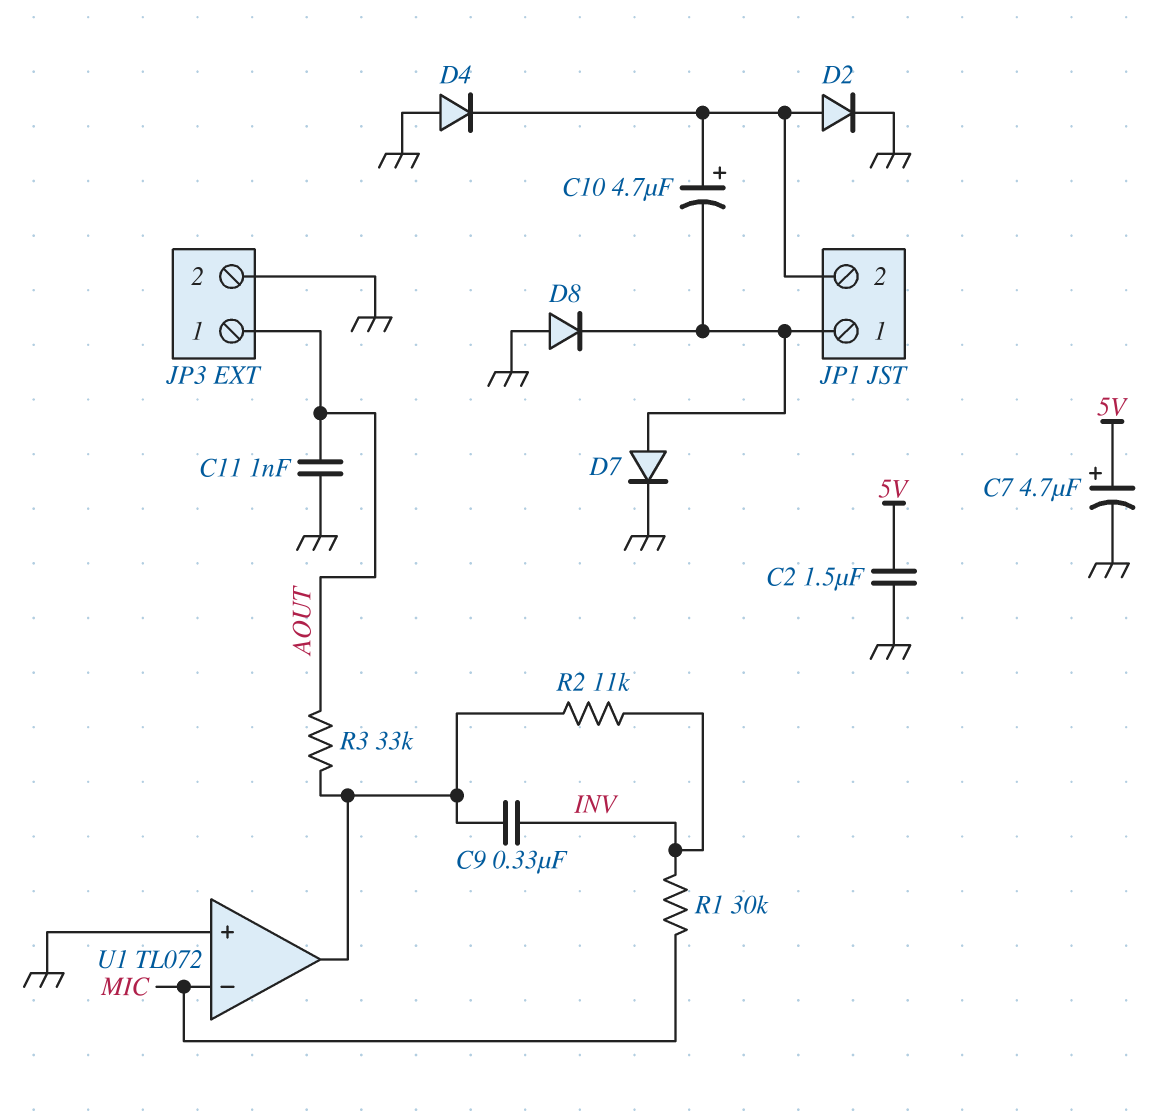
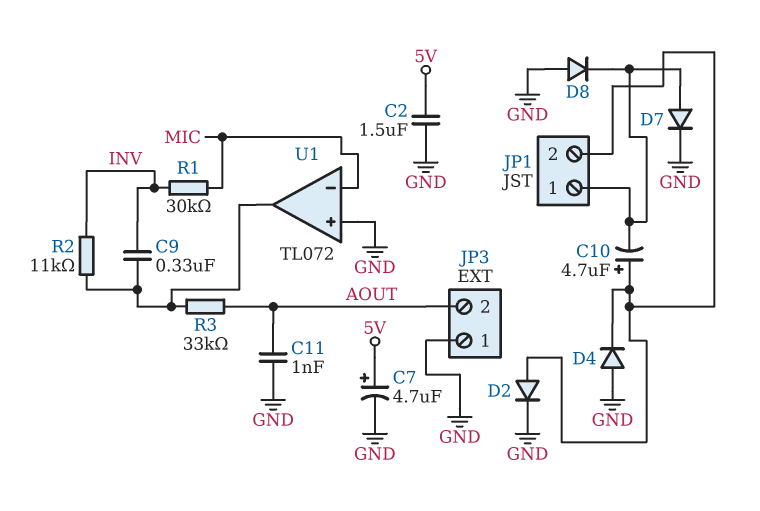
JP3 pin 1: AOUT -> GND
JP3 pin 2: GND -> AOUT

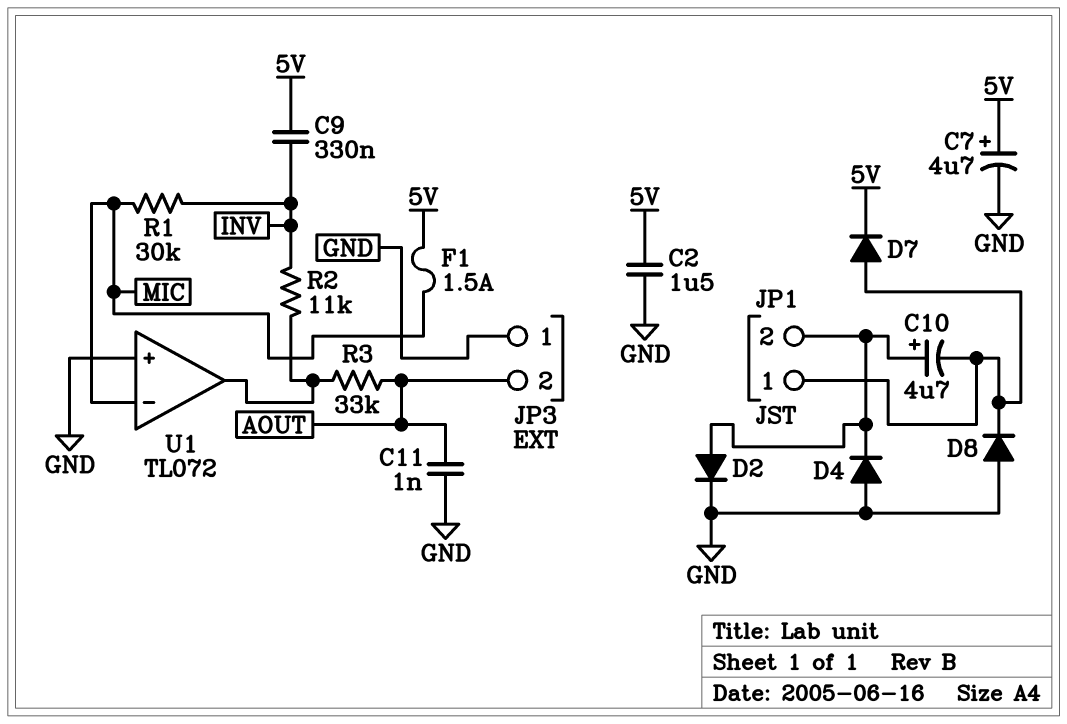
C9: 330nF (INV, U1/out) -> 330nF (5V, INV)
D7: diode (A JP1/1, K GND) -> diode (A JP1/1, K 5V)
F1: none -> 1.5A (5V, MIC)

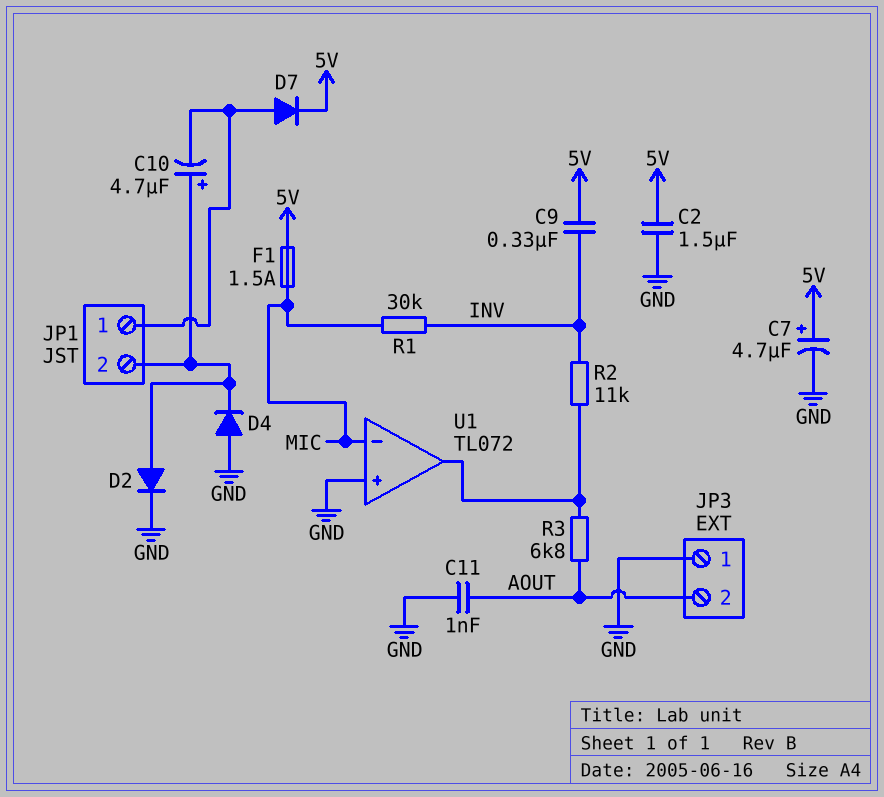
D8: diode (A GND, K JP1/1) -> none
R3: 33k (AOUT, U1/out) -> 6.8k (AOUT, U1/out)

